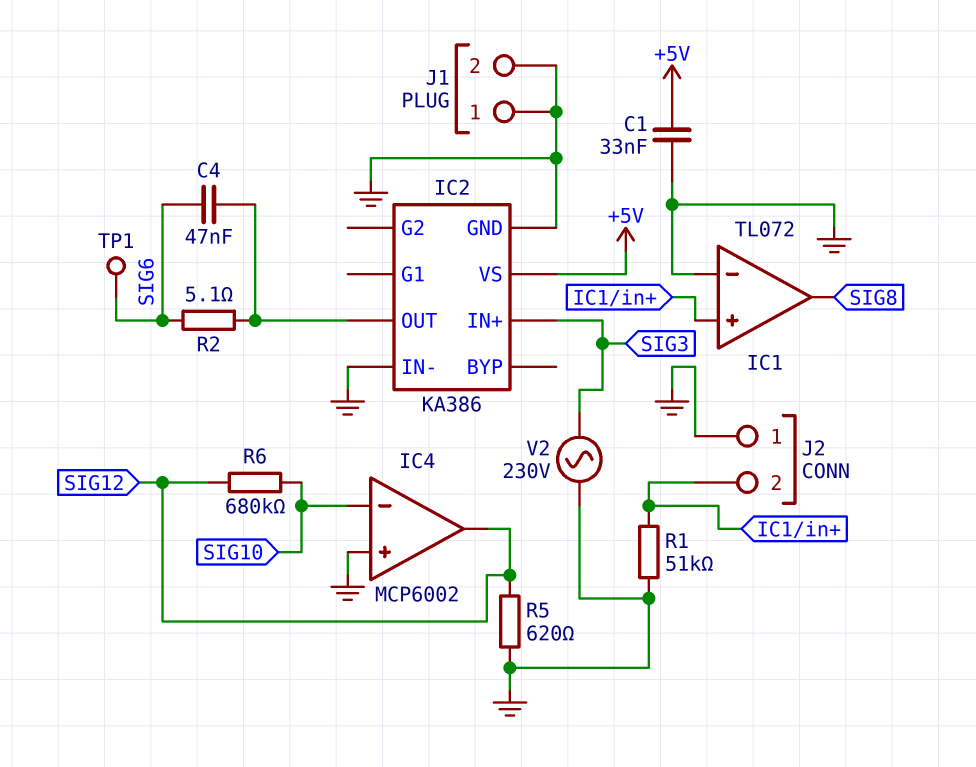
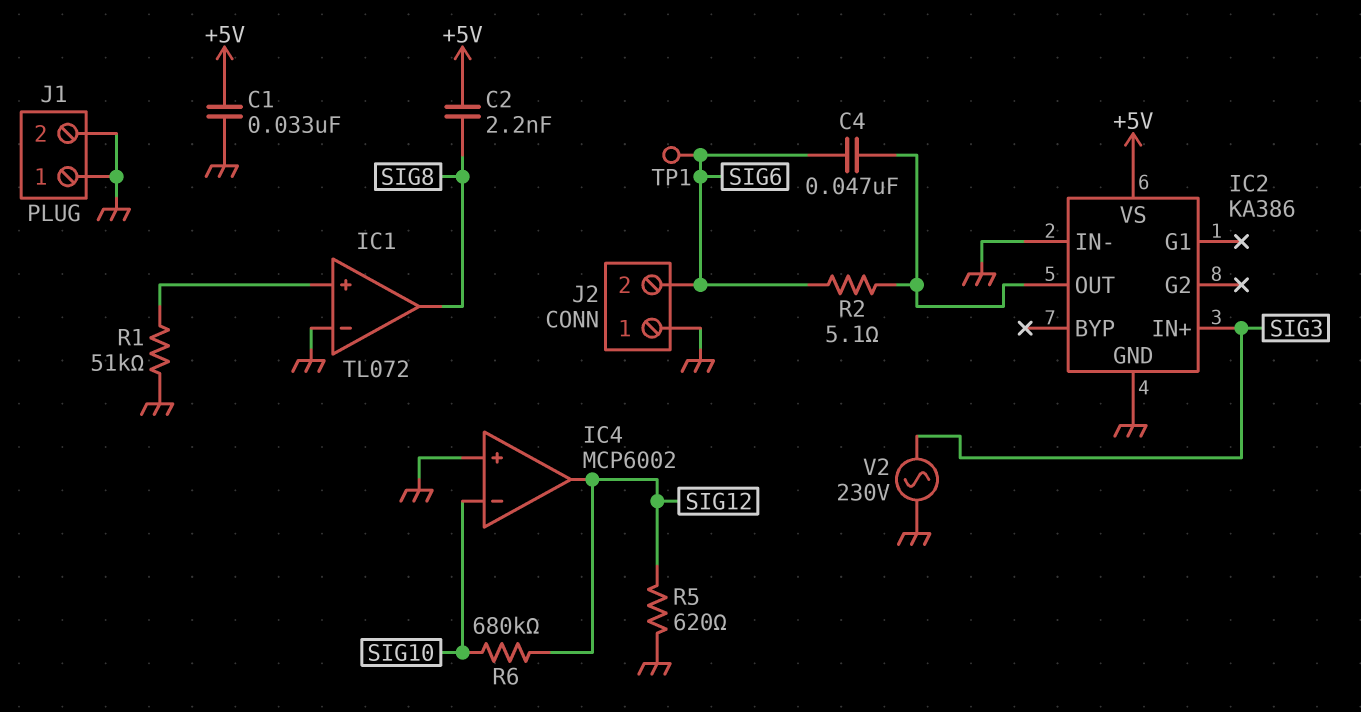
C2: none -> 2.2nF (+5V, SIG8)
J2 pin 2: IC1/in+ -> SIG6

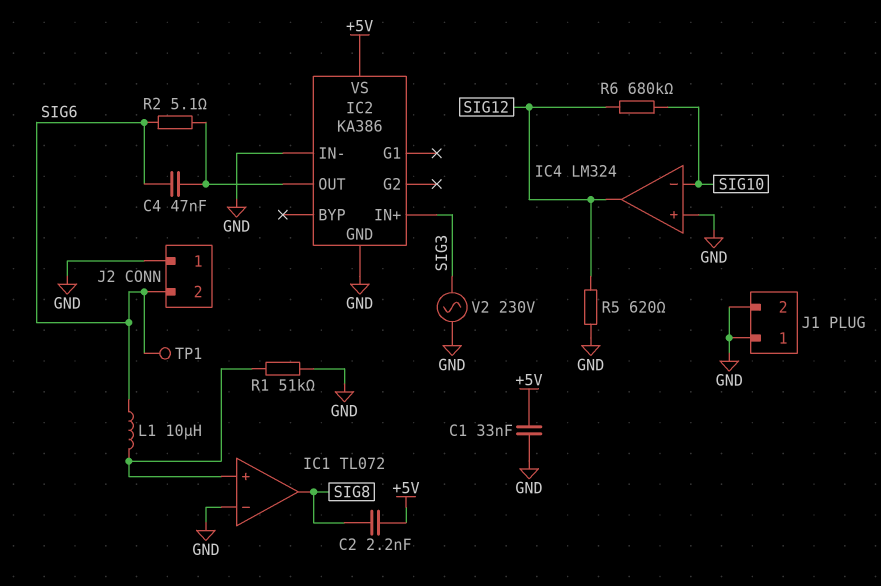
IC4: MCP6002 -> LM324
L1: none -> 10uH (IC1/in+, SIG6)

